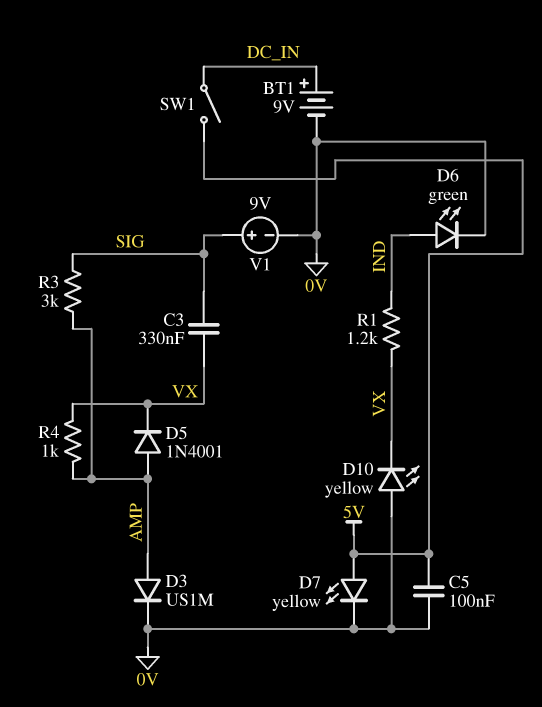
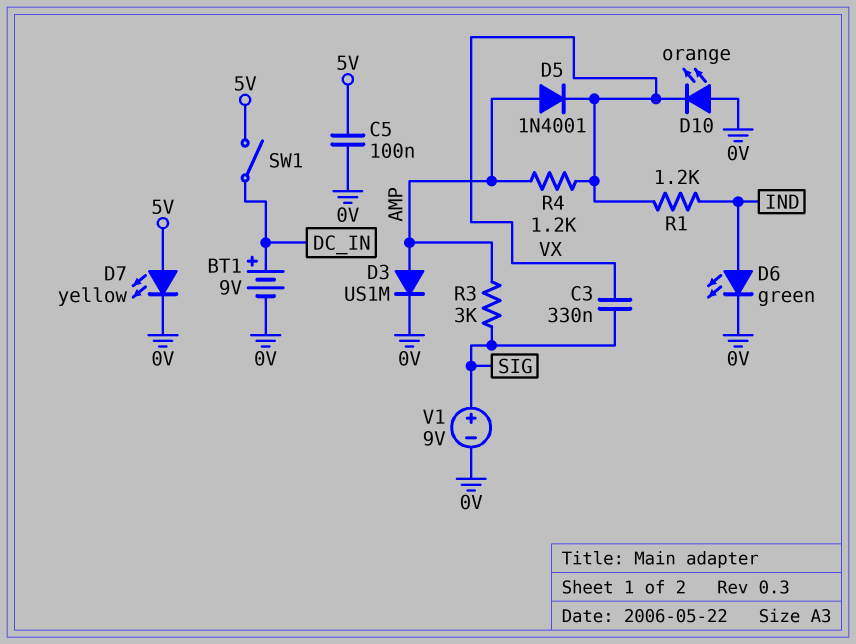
D10: LED yellow (A 0V, K VX) -> LED orange (A 0V, K VX)
R4: 1k (AMP, VX) -> 1.2k (AMP, VX)

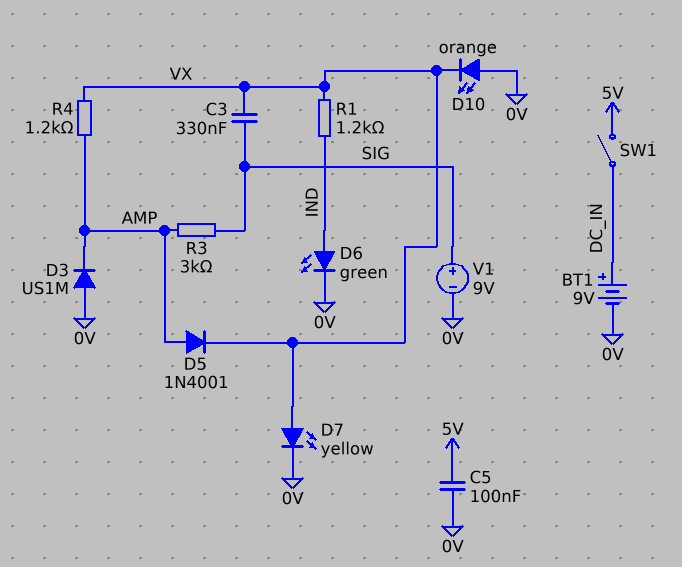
D3: diode US1M (A AMP, K 0V) -> diode US1M (A 0V, K AMP)
D7: LED yellow (A 5V, K 0V) -> LED yellow (A VX, K 0V)

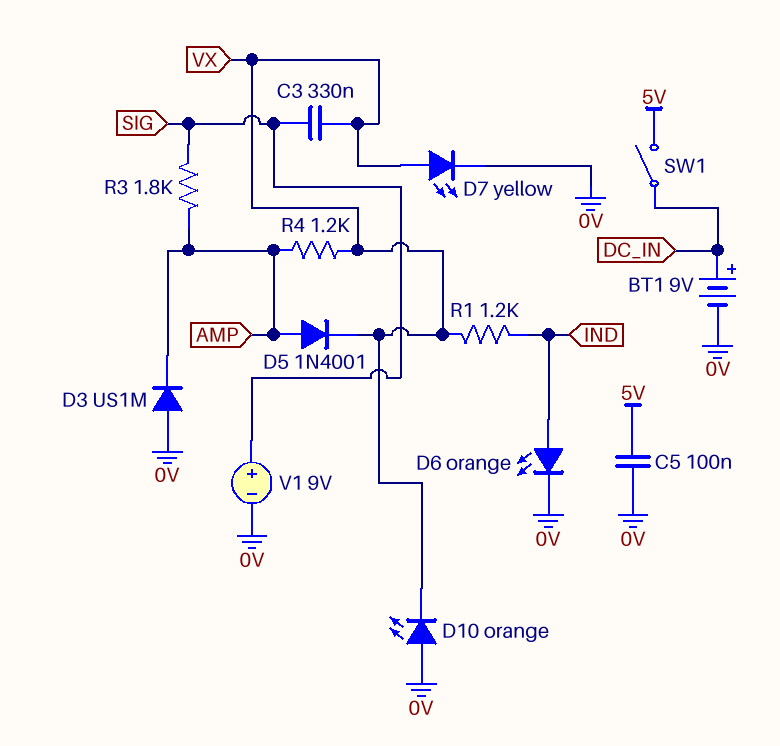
D6: LED green (A IND, K 0V) -> LED orange (A IND, K 0V)
R3: 3k (AMP, SIG) -> 1.8k (AMP, SIG)

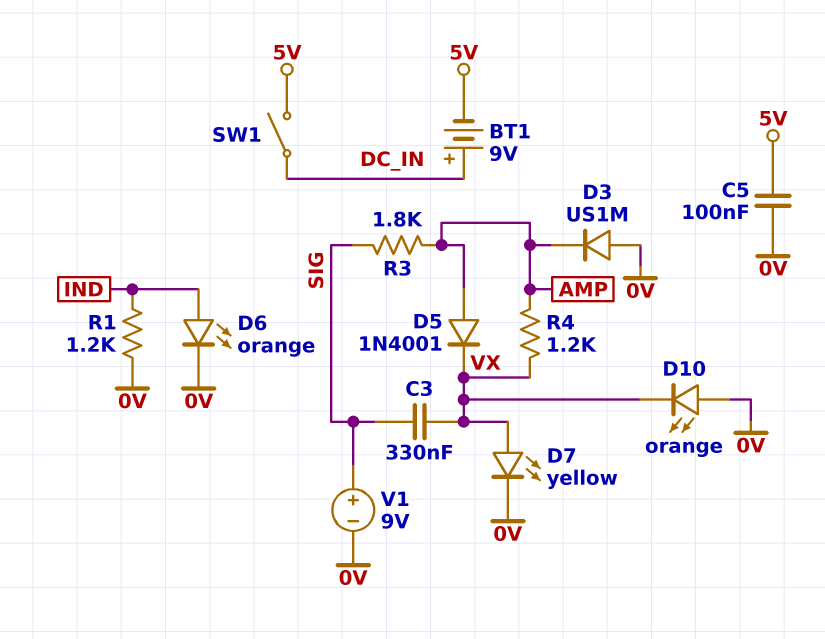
BT1: 9V (plus DC_IN, minus 0V) -> 9V (plus DC_IN, minus 5V)
R1: 1.2k (IND, VX) -> 1.2k (0V, IND)

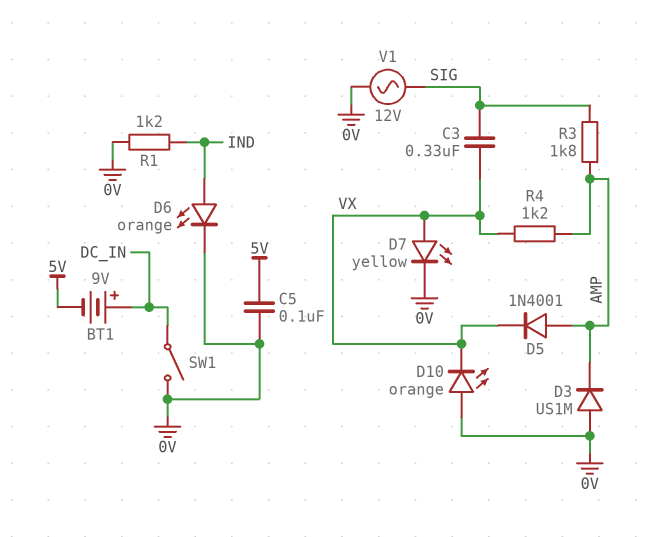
SW1: switch (5V, DC_IN) -> switch (0V, DC_IN)
V1: 9V (plus SIG, minus 0V) -> AC 12V (0V, SIG)

